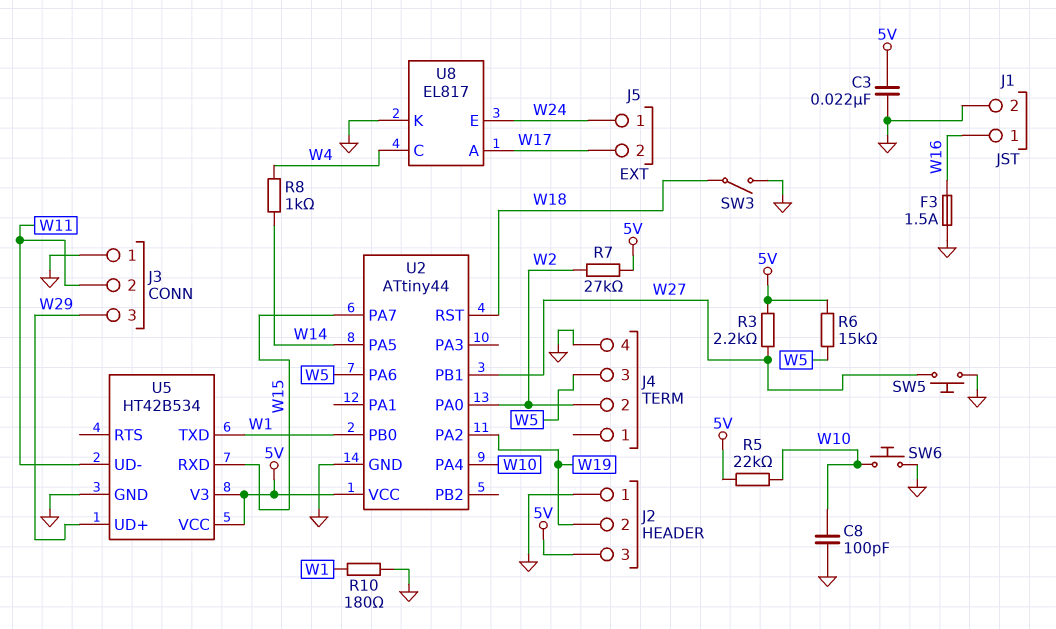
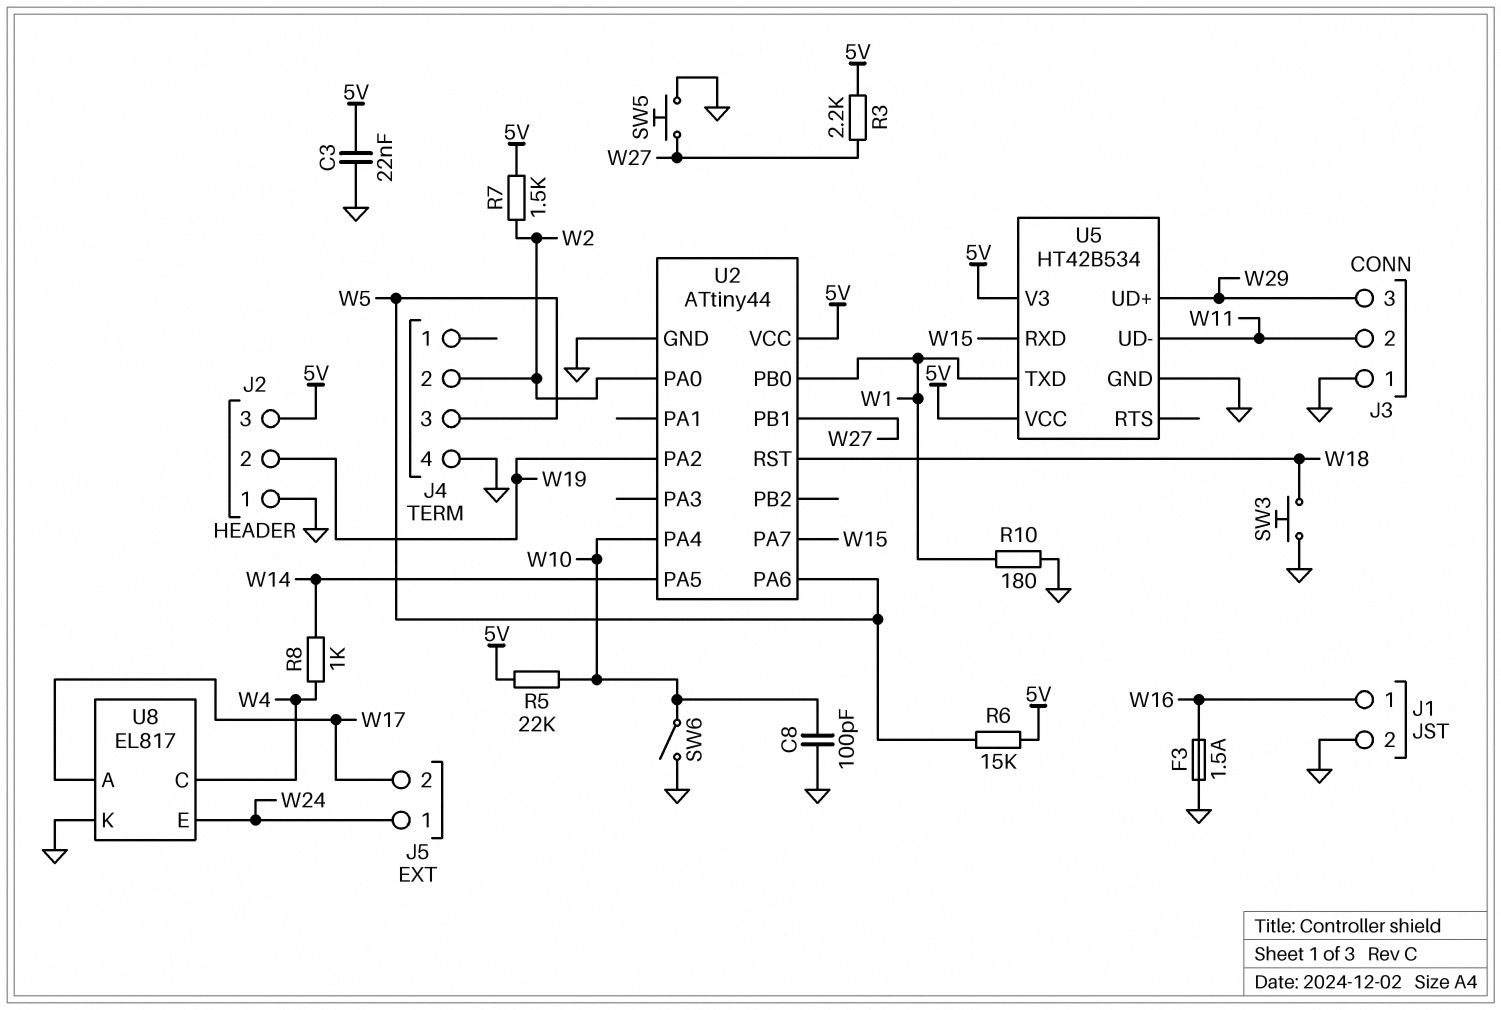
R7: 27k (5V, W2) -> 1.5k (5V, W2)
SW3: switch (GND, W18) -> button (GND, W18)
SW6: button (GND, W10) -> switch (GND, W10)

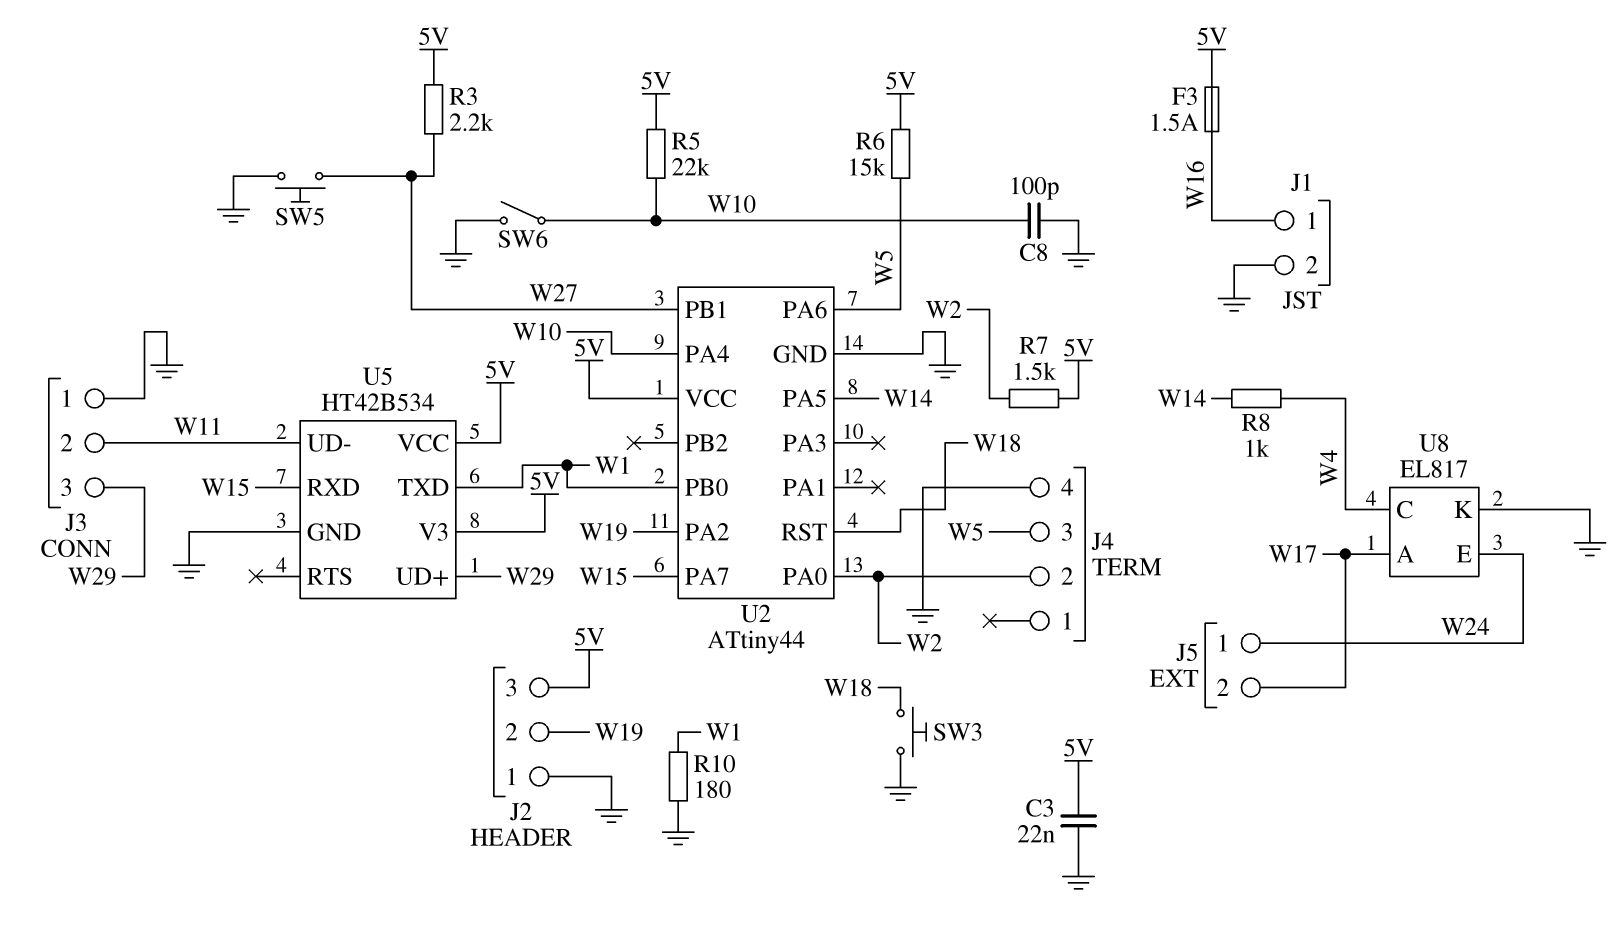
F3: 1.5A (GND, W16) -> 1.5A (5V, W16)

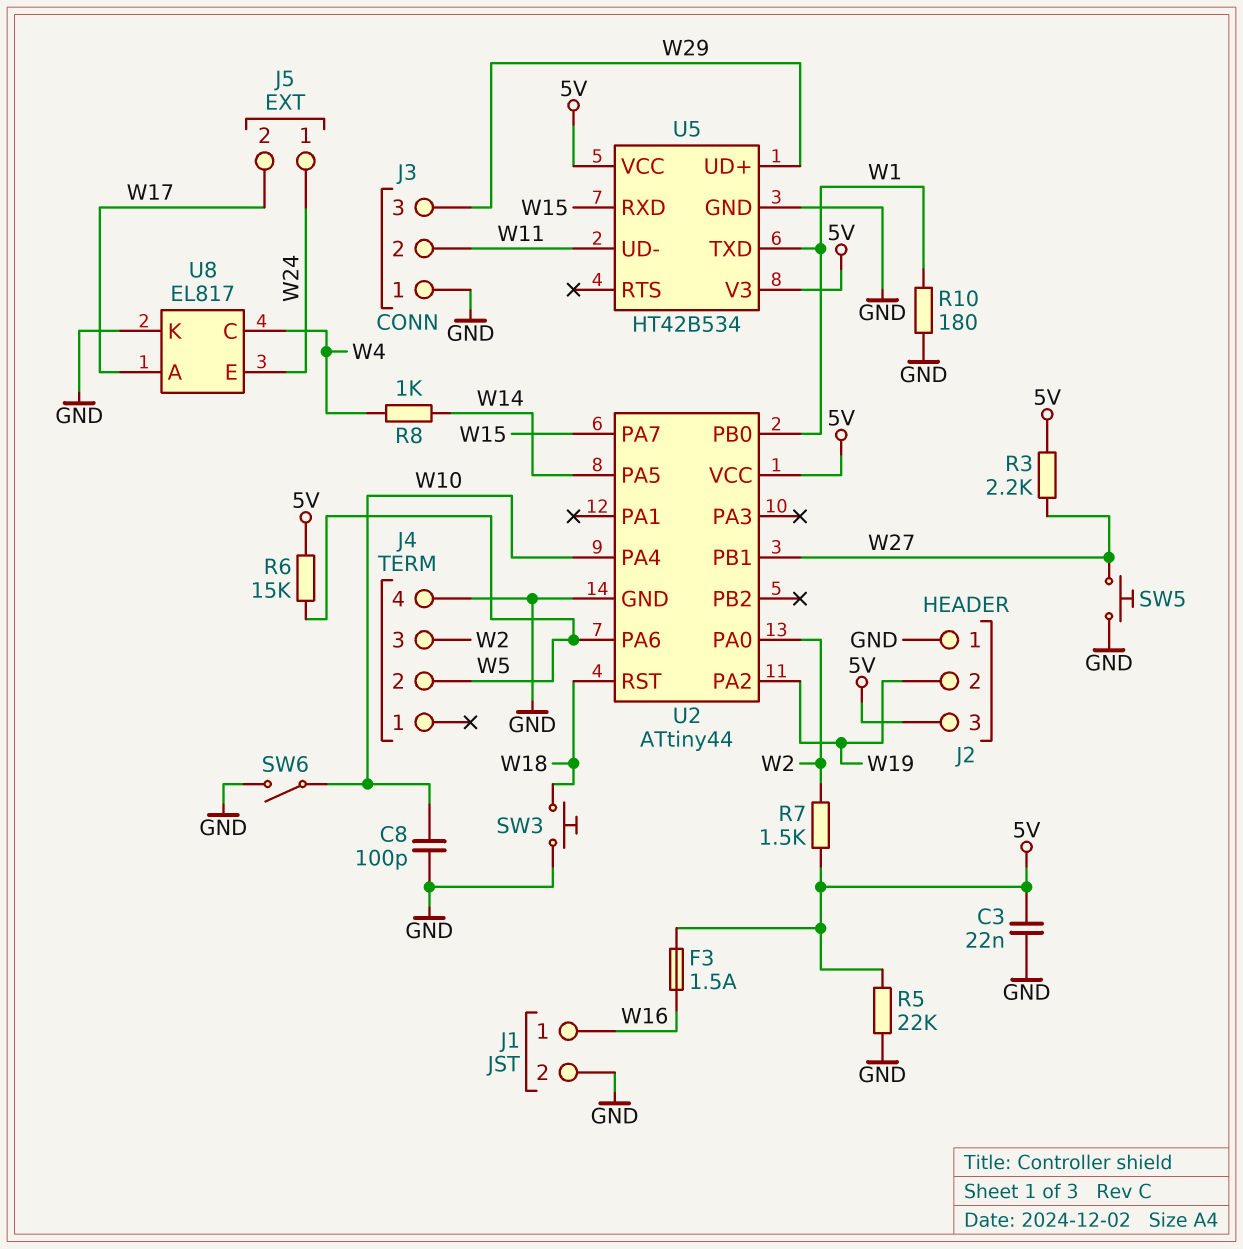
J4 pin 2: W2 -> W5
J4 pin 3: W5 -> W2
R5: 22k (5V, W10) -> 22k (5V, GND)

